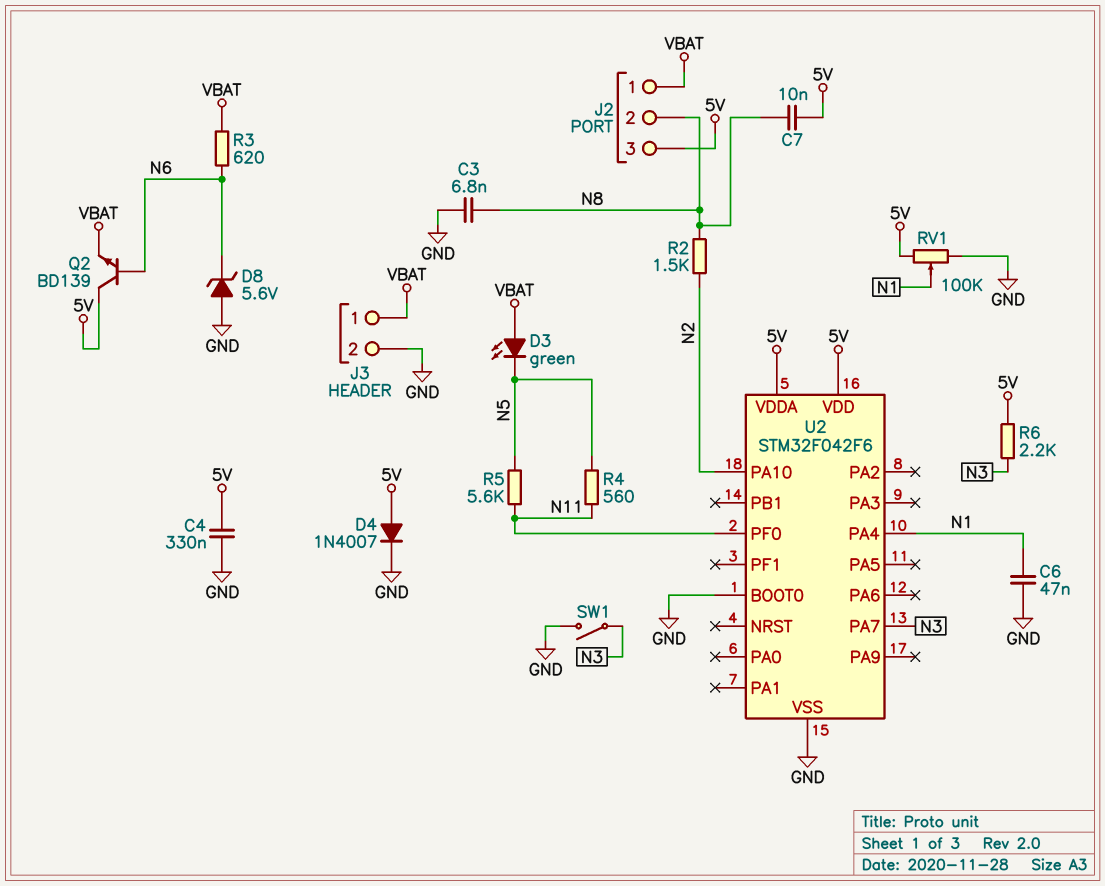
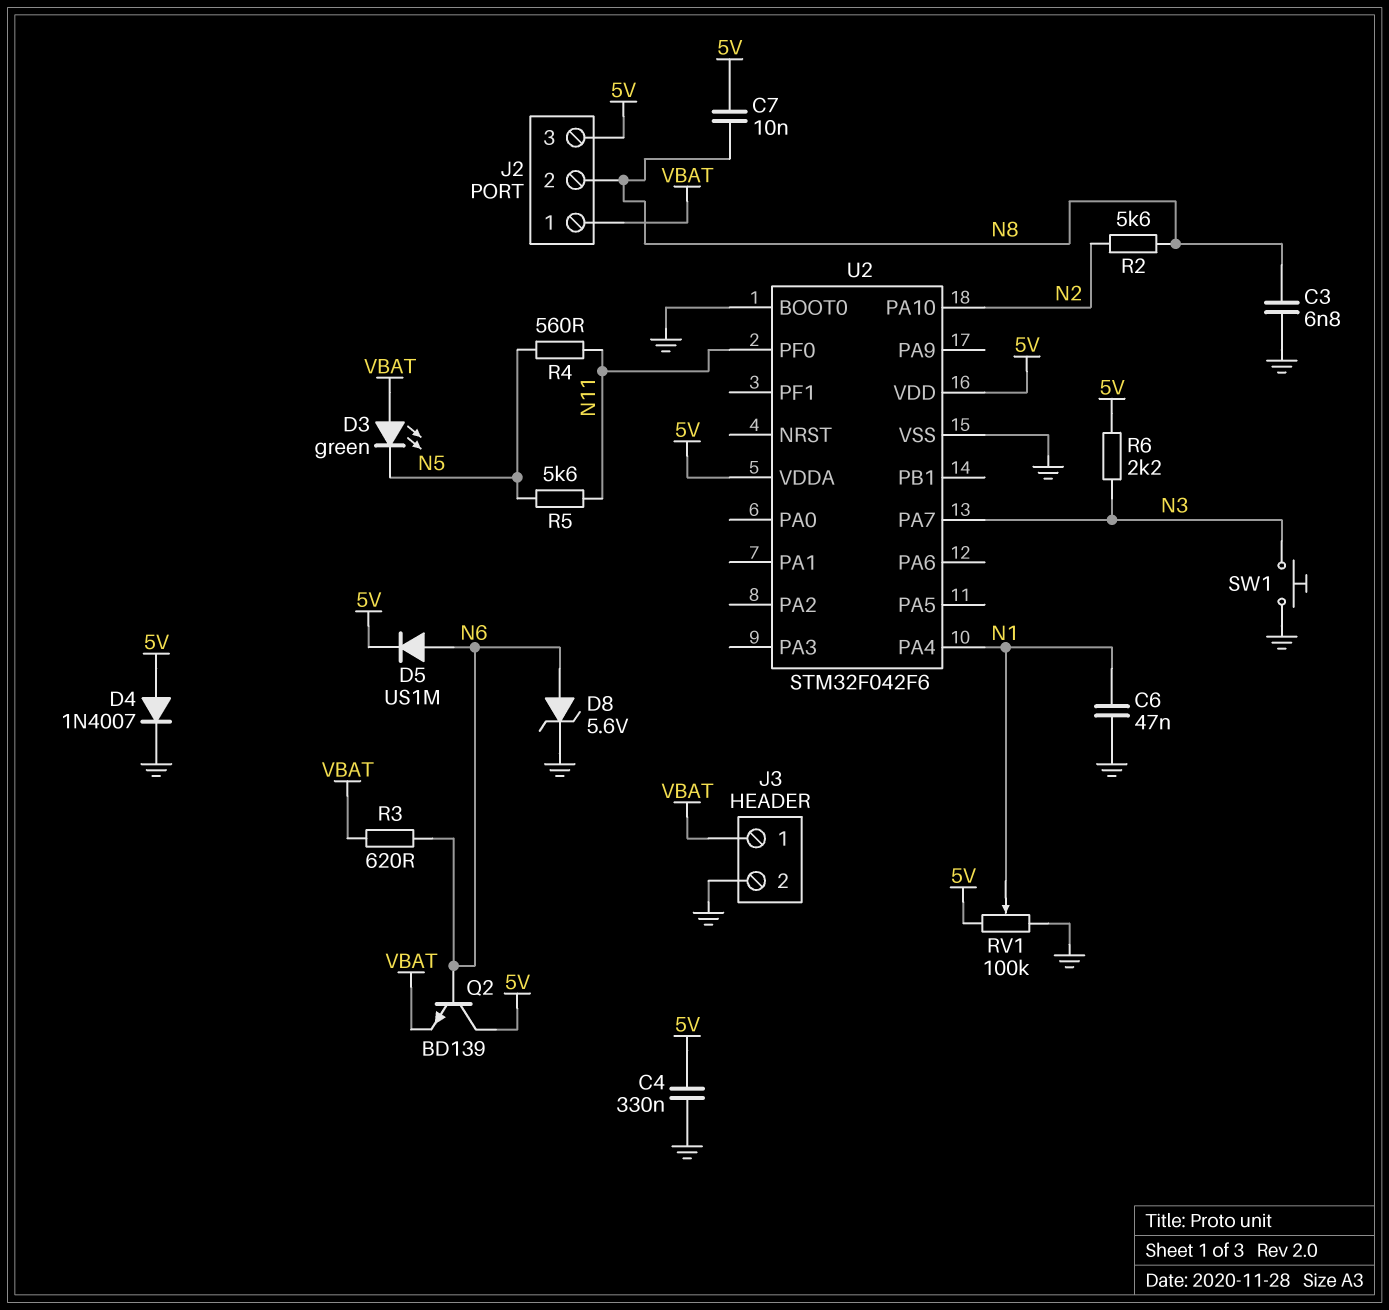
D5: none -> diode US1M (A N6, K 5V)
D8: zener 5.6V (A GND, K N6) -> zener 5.6V (A N6, K GND)
R2: 1.5k (N2, N8) -> 5.6k (N2, N8)
SW1: switch (GND, N3) -> button (GND, N3)

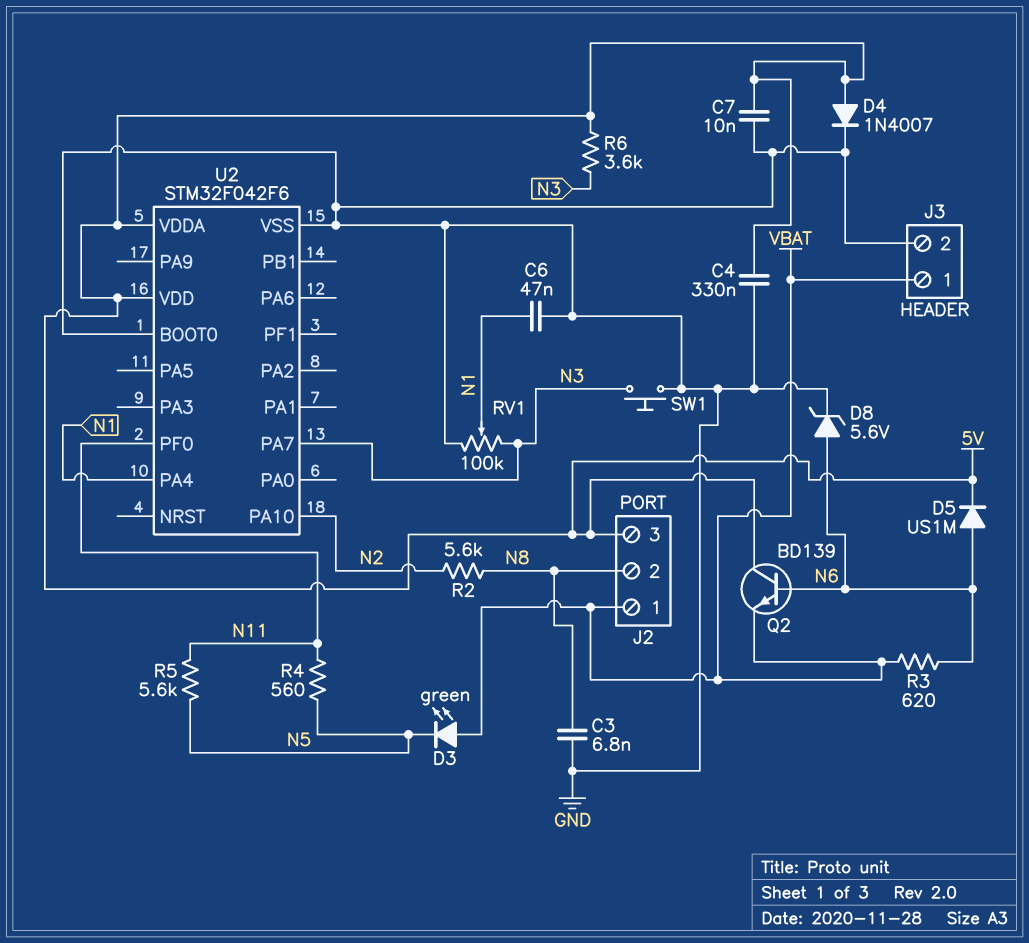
C7: 10nF (5V, N8) -> 10nF (5V, GND)
R6: 2.2k (5V, N3) -> 3.6k (5V, N3)
RV1: 100k (5V, GND, wiper N1) -> 100k (GND, N3, wiper N1)

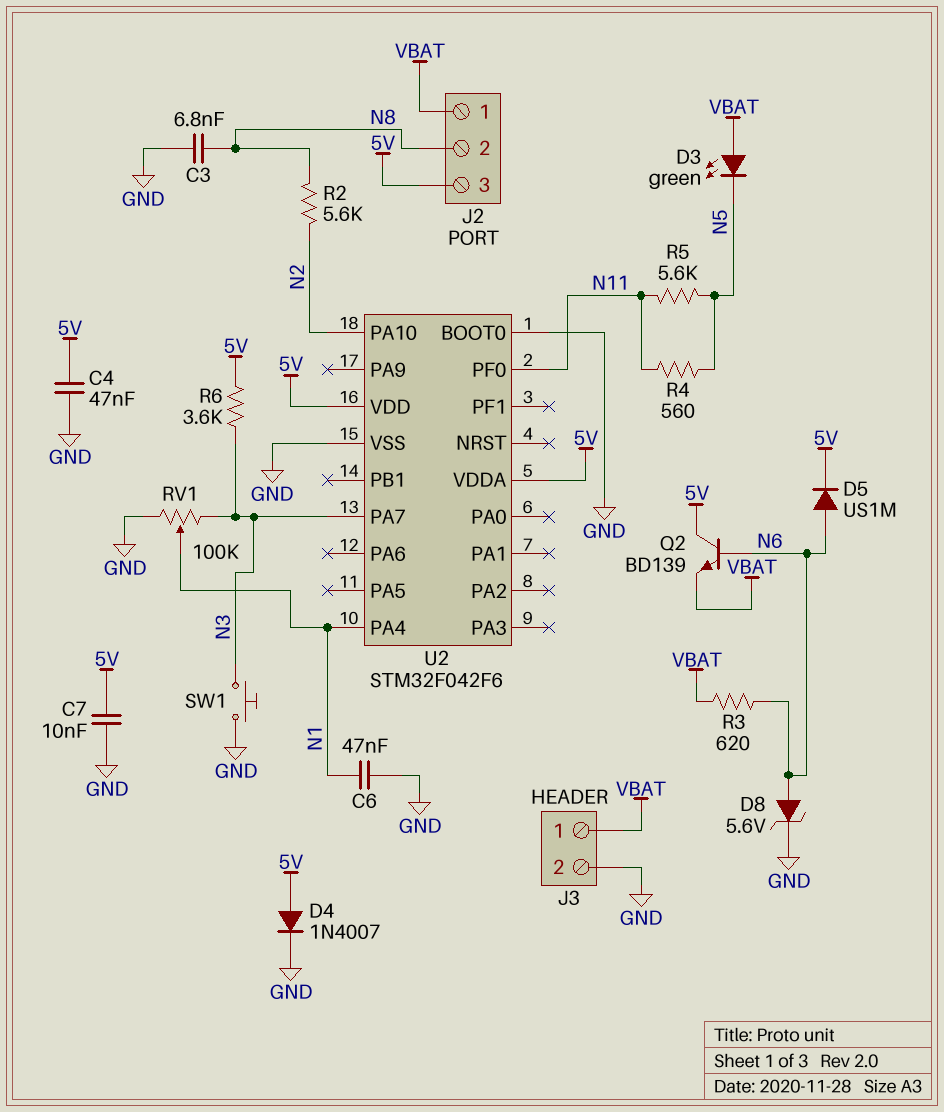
C4: 330nF (5V, GND) -> 47nF (5V, GND)

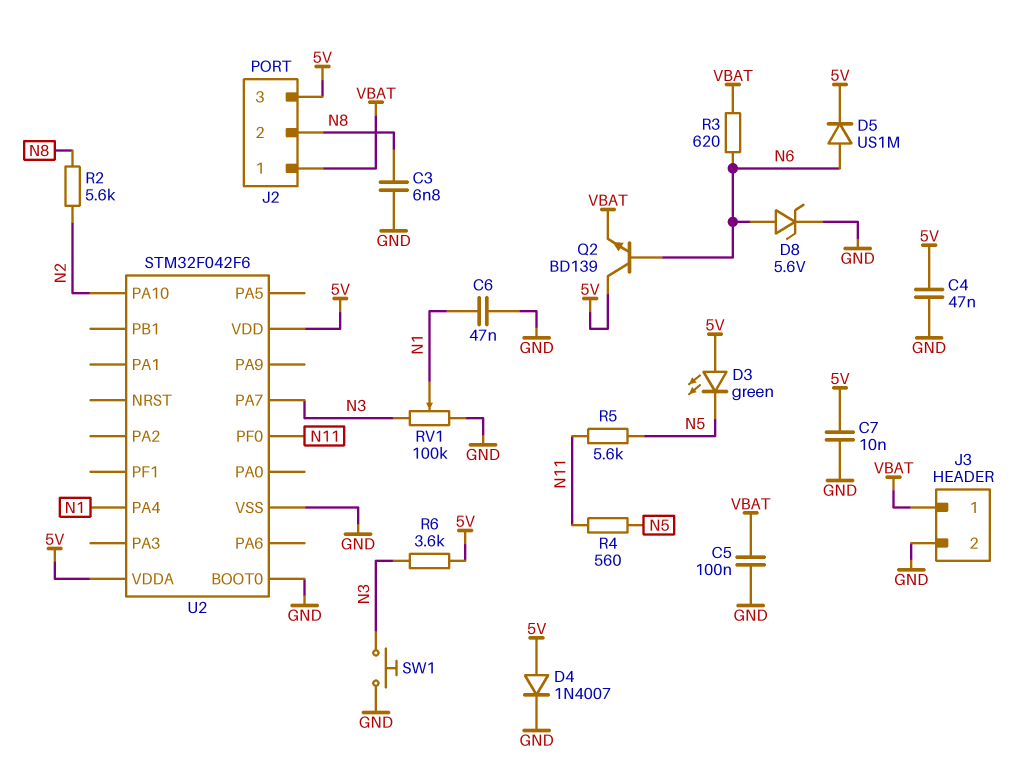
C5: none -> 100nF (GND, VBAT)
D3: LED green (A VBAT, K N5) -> LED green (A 5V, K N5)

